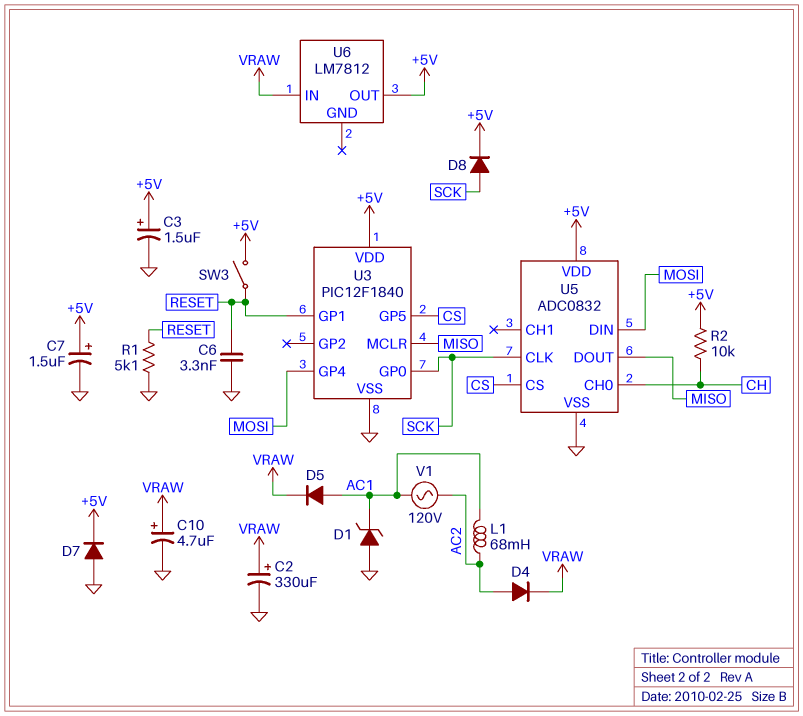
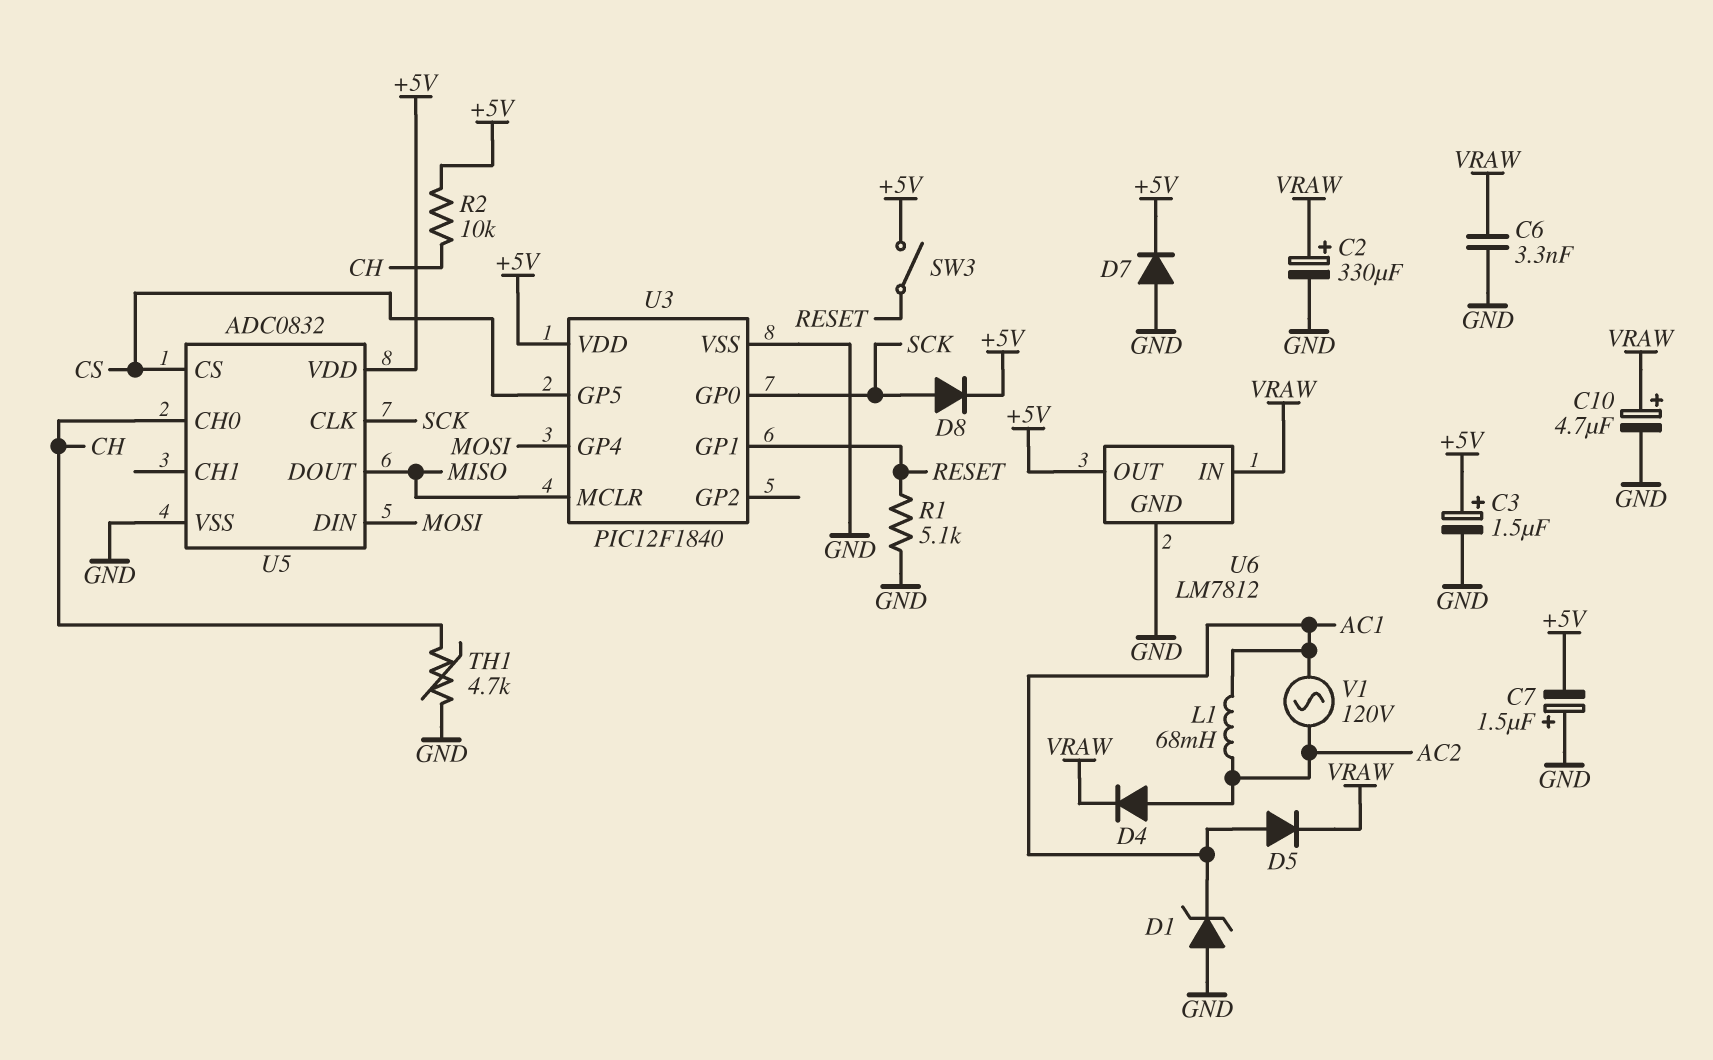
C6: 3.3nF (GND, RESET) -> 3.3nF (GND, VRAW)
C7: 1.5uF (plus +5V, minus GND) -> 1.5uF (plus GND, minus +5V)
TH1: none -> 4.7k (CH, GND)
U6 pin GND: none -> GND

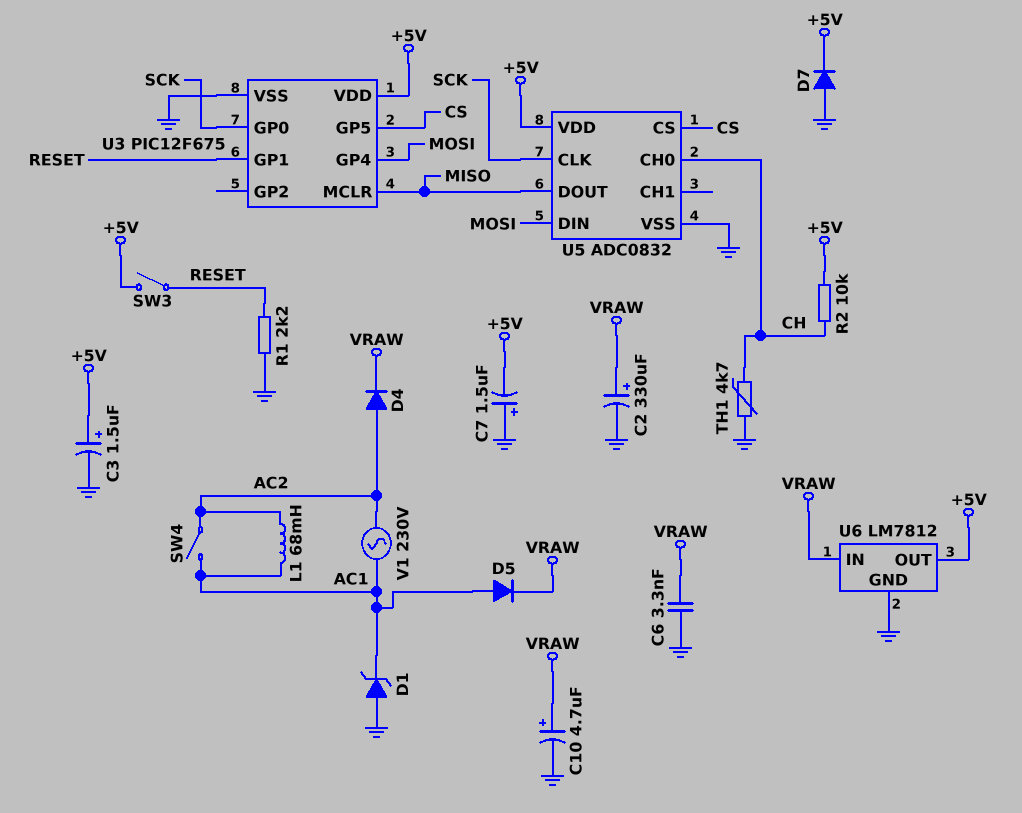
D8: diode (A SCK, K +5V) -> none
R1: 5.1k (GND, RESET) -> 2.2k (GND, RESET)
SW4: none -> switch (AC1, AC2)
U3: PIC12F1840 -> PIC12F675
V1: AC 120V (AC1, AC2) -> AC 230V (AC1, AC2)

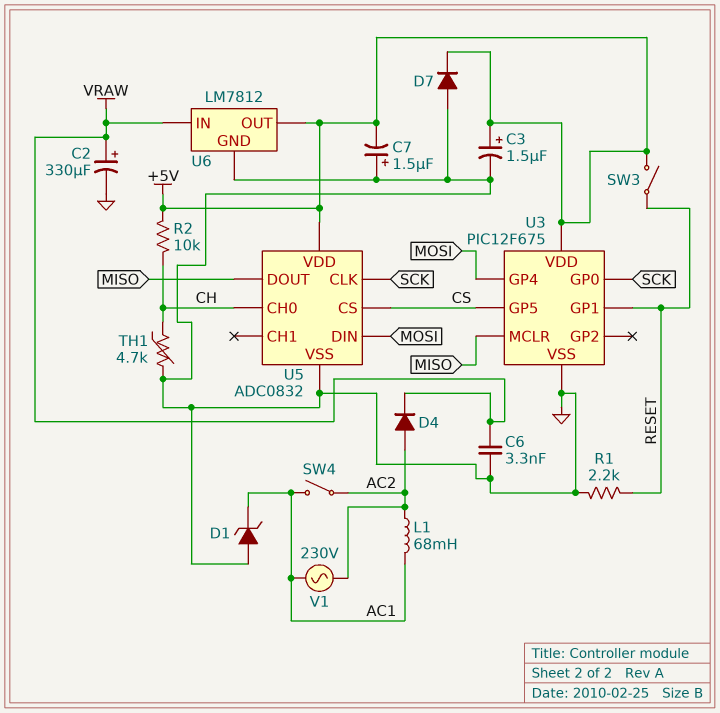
C10: 4.7uF (plus VRAW, minus GND) -> none
D5: diode (A AC1, K VRAW) -> none

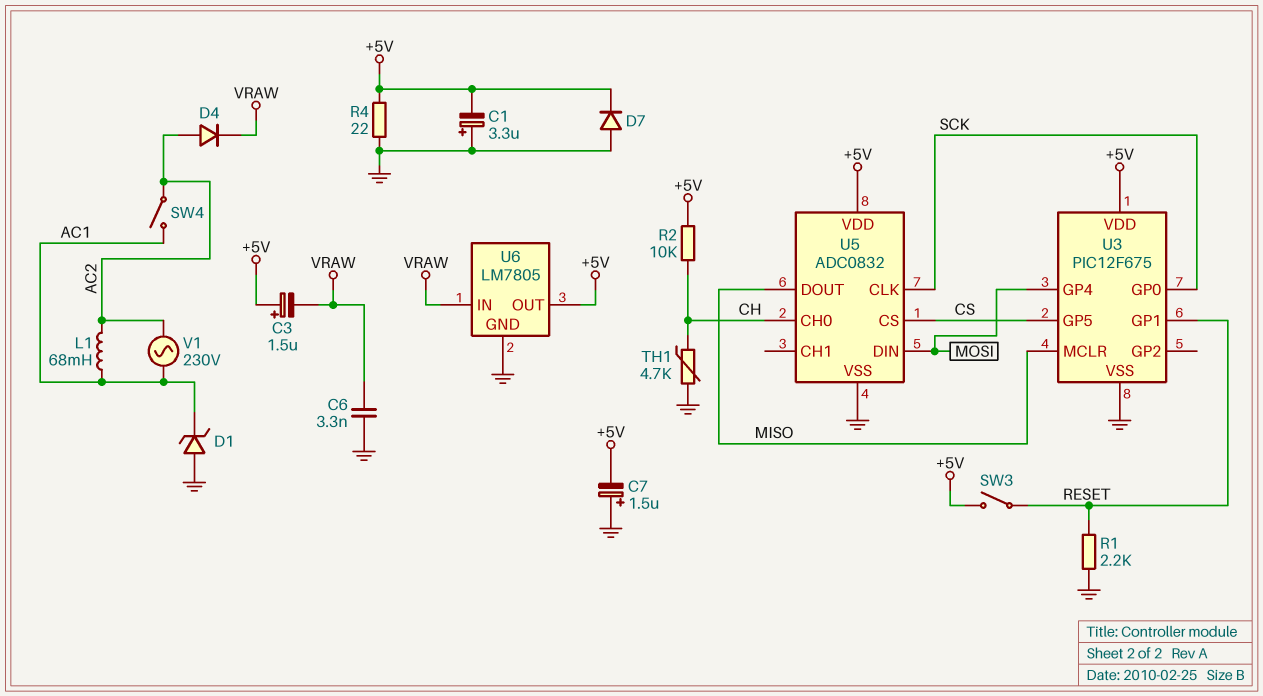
C1: none -> 3.3uF (plus GND, minus +5V)
C2: 330uF (plus VRAW, minus GND) -> none
C3: 1.5uF (plus +5V, minus GND) -> 1.5uF (plus +5V, minus VRAW)
R4: none -> 22 (+5V, GND)
U6: LM7812 -> LM7805

